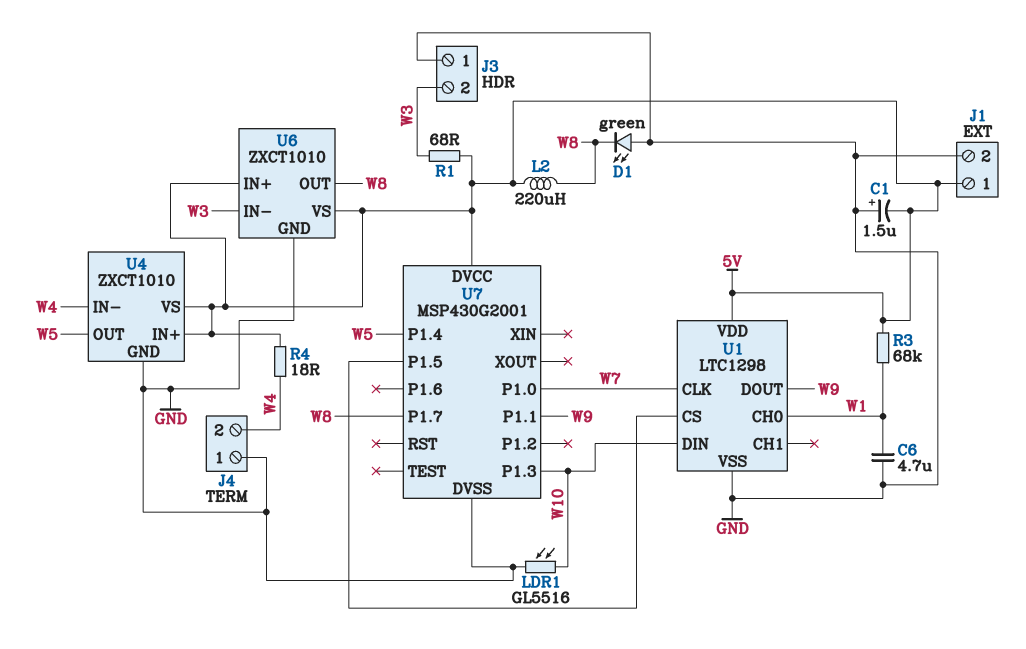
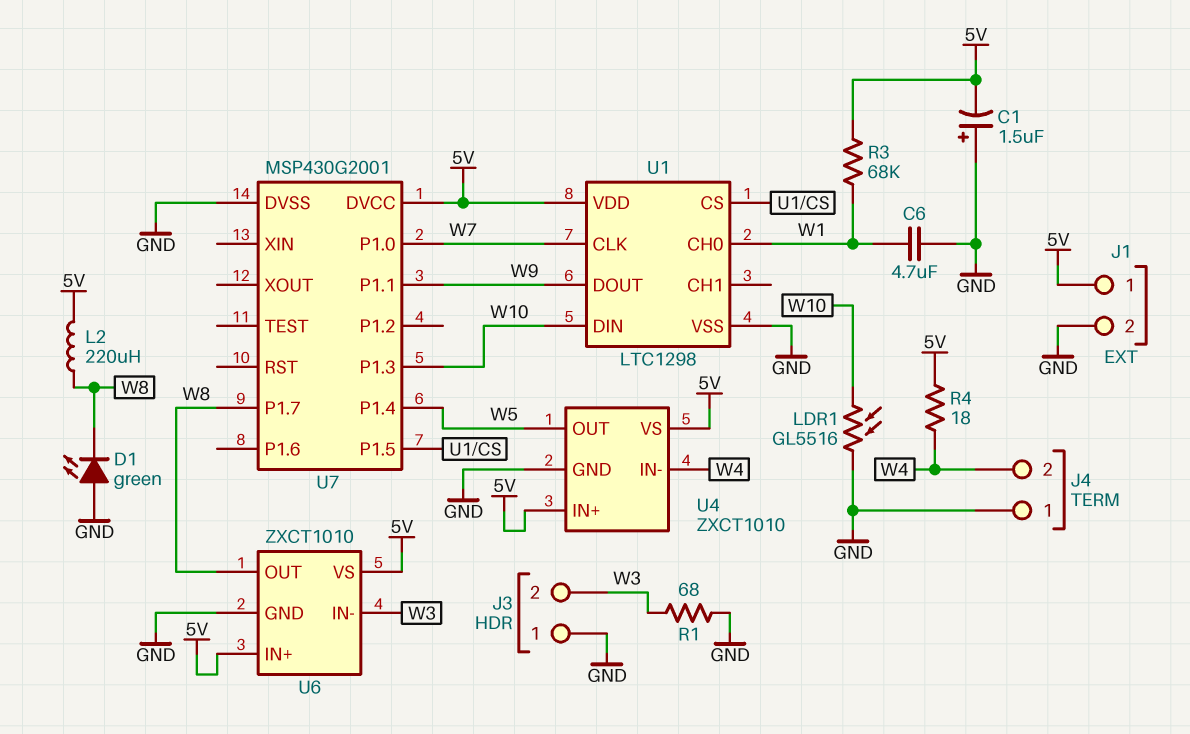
R1: 68 (5V, W3) -> 68 (GND, W3)

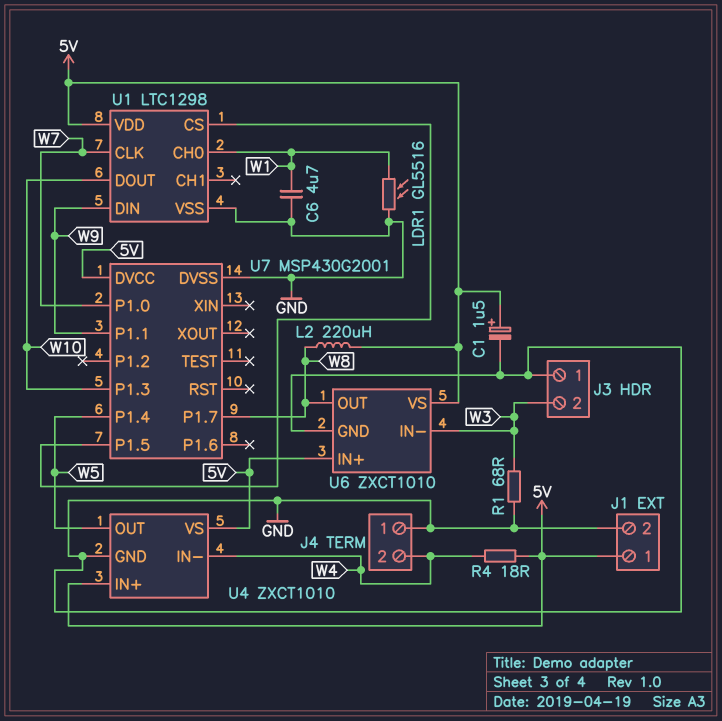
C1: 1.5uF (plus GND, minus 5V) -> 1.5uF (plus 5V, minus GND)
D1: LED green (A GND, K W8) -> none
LDR1: GL5516 (GND, W10) -> GL5516 (GND, W1)
R3: 68k (5V, W1) -> none
U1 pin DIN: W10 -> W9
U1 pin DOUT: W9 -> W10

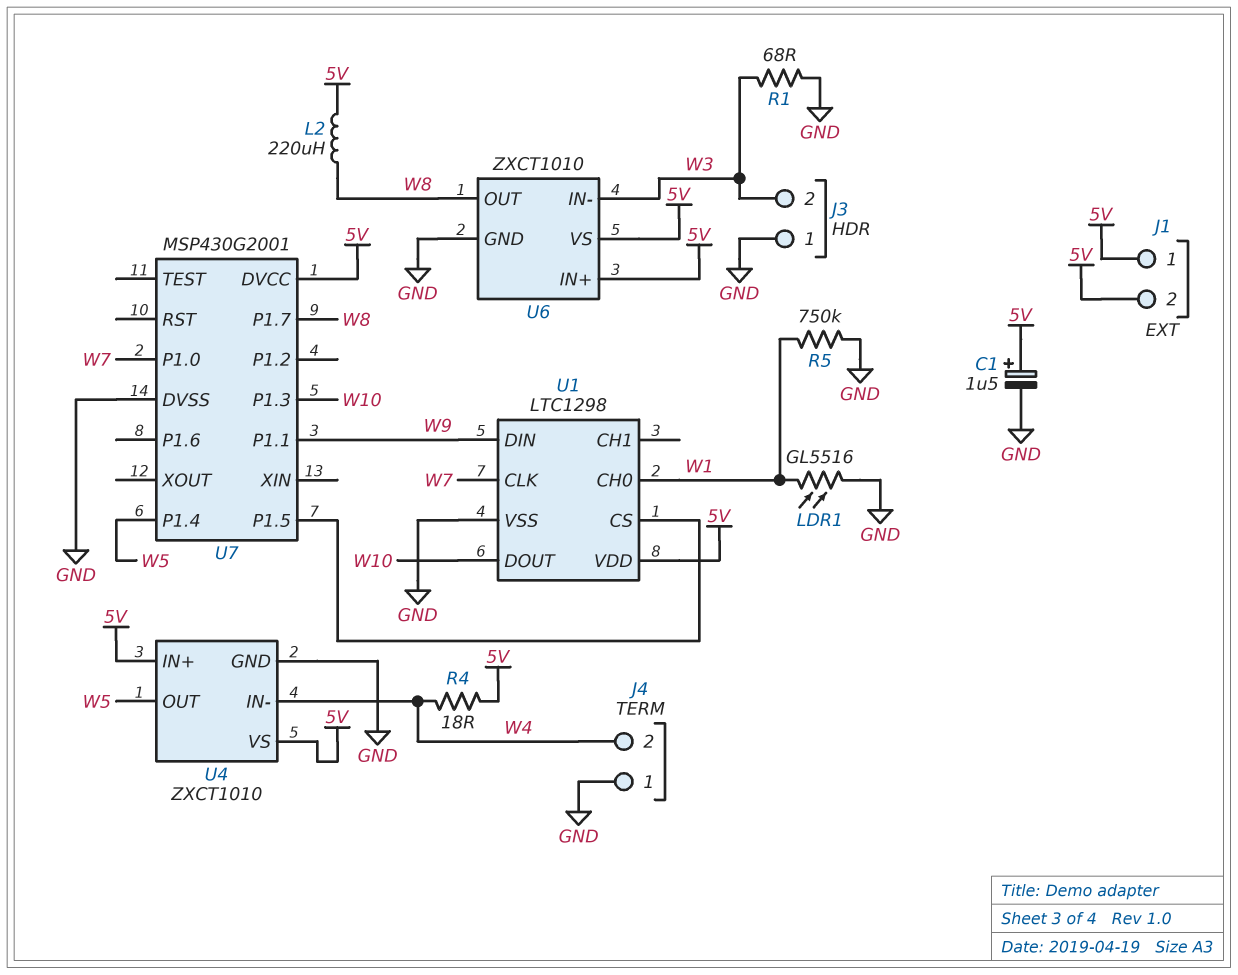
C6: 4.7uF (GND, W1) -> none
J1 pin 2: GND -> 5V
R5: none -> 750k (GND, W1)

